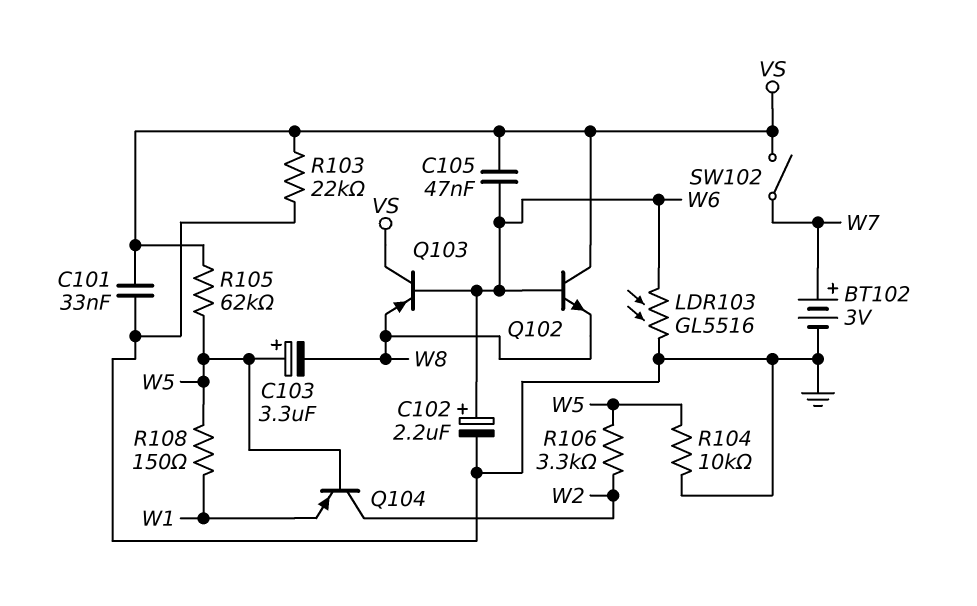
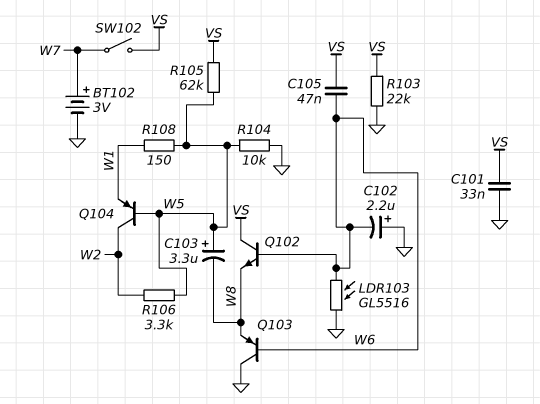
C102: 2.2uF (plus W6, minus GND) -> 2.2uF (plus GND, minus W6)
Q103: PNP (B W6, C VS, E W8) -> PNP (B W6, C GND, E W8)

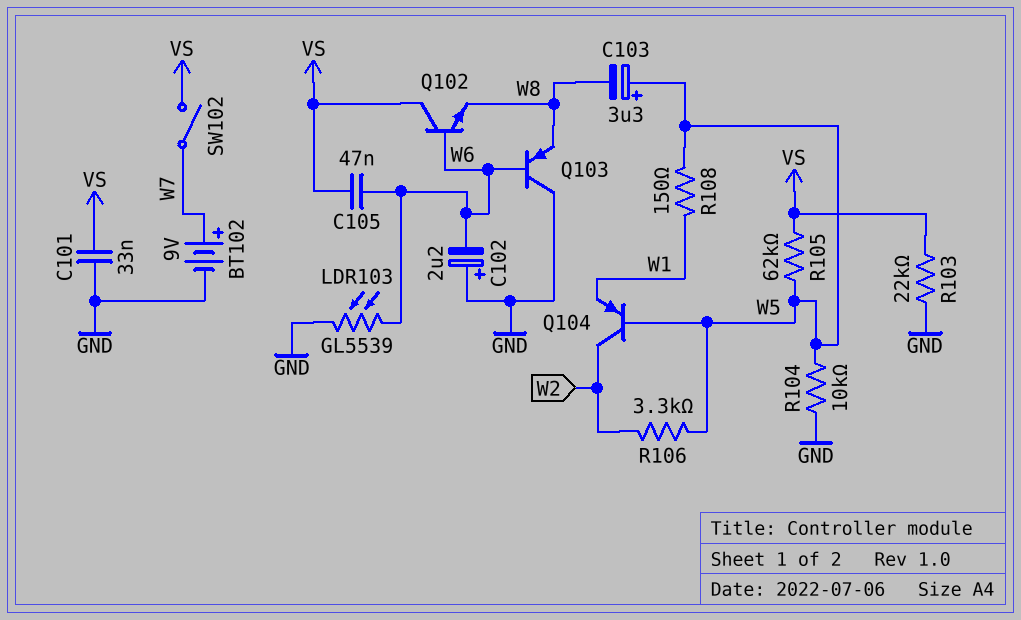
BT102: 3V (plus W7, minus GND) -> 9V (plus W7, minus GND)
LDR103: GL5516 (GND, W6) -> GL5539 (GND, W6)

